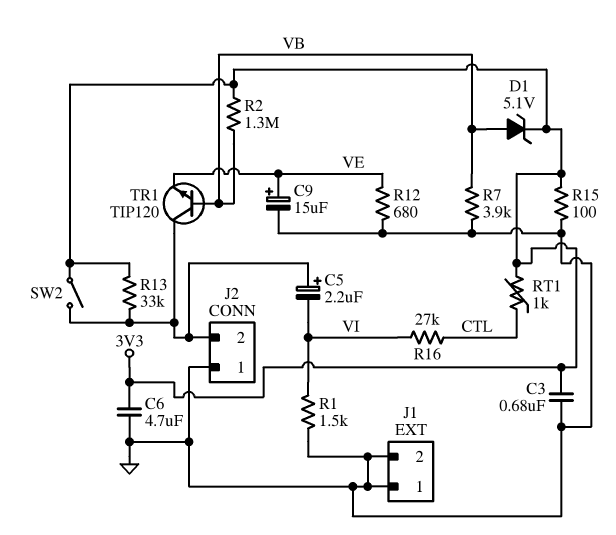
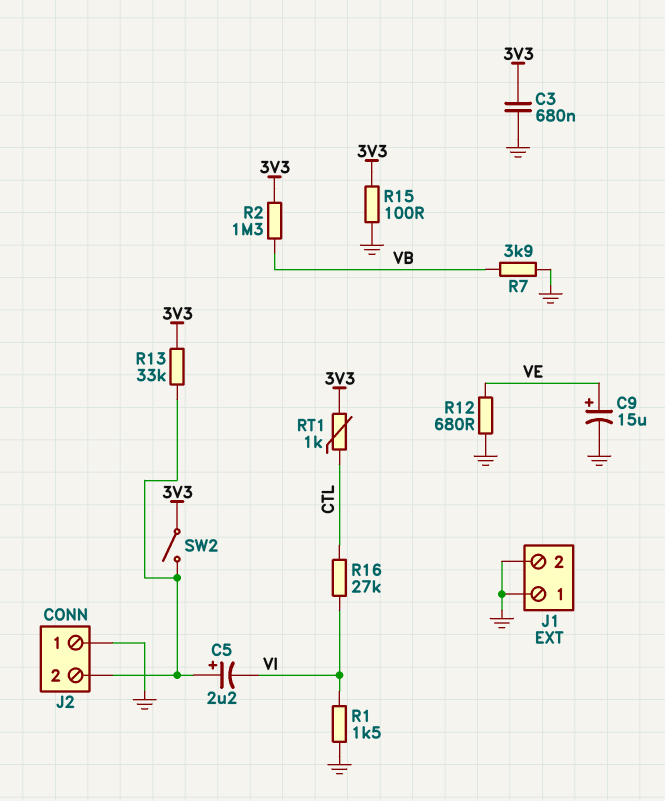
C6: 4.7uF (3V3, GND) -> none
D1: zener 5.1V (A VB, K 3V3) -> none
TR1: NPN TIP120 (B VB, C J2/2, E VE) -> none

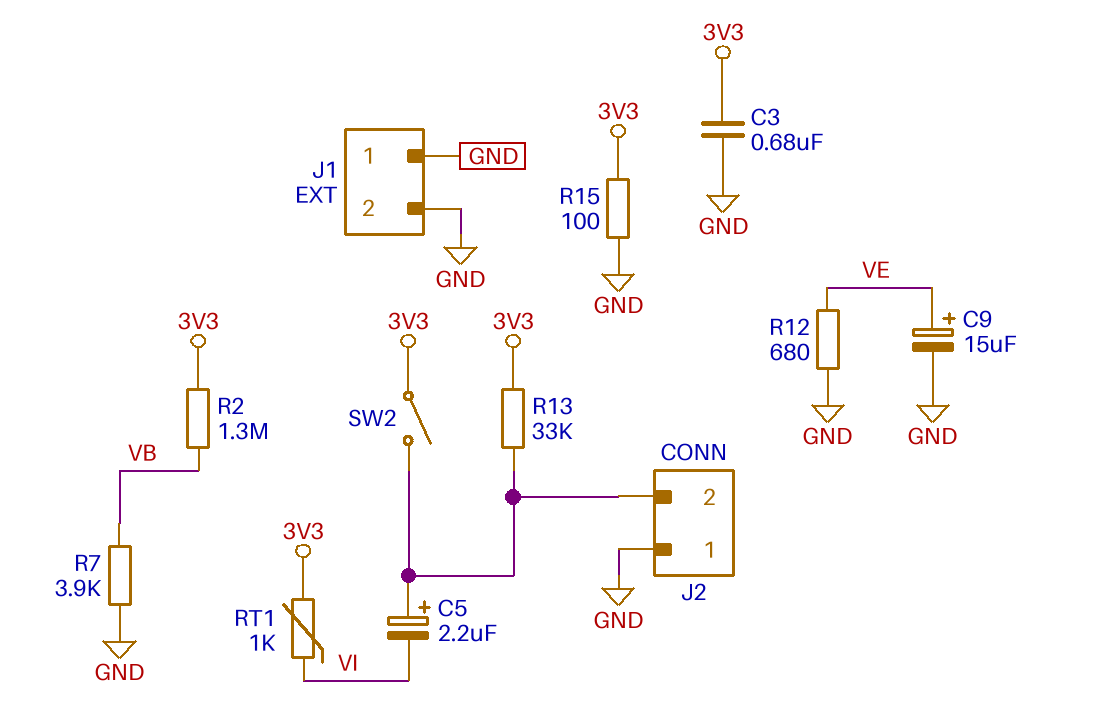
R1: 1.5k (GND, VI) -> none
R16: 27k (CTL, VI) -> none
RT1: 1k (3V3, CTL) -> 1k (3V3, VI)

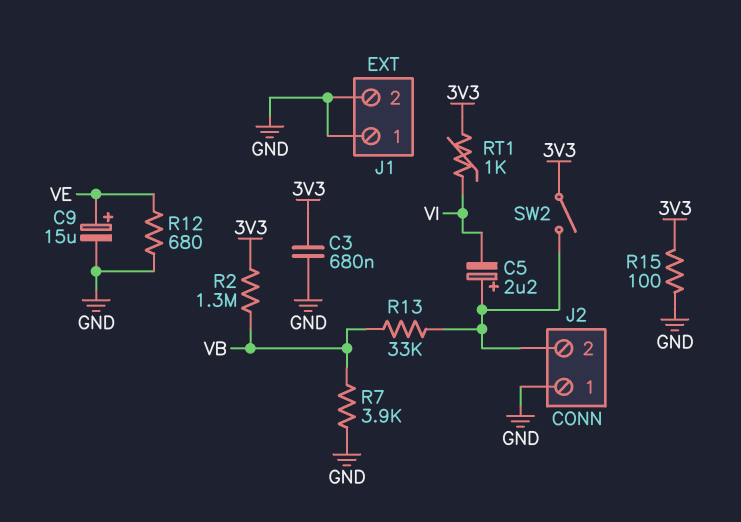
R13: 33k (3V3, J2/2) -> 33k (J2/2, VB)

